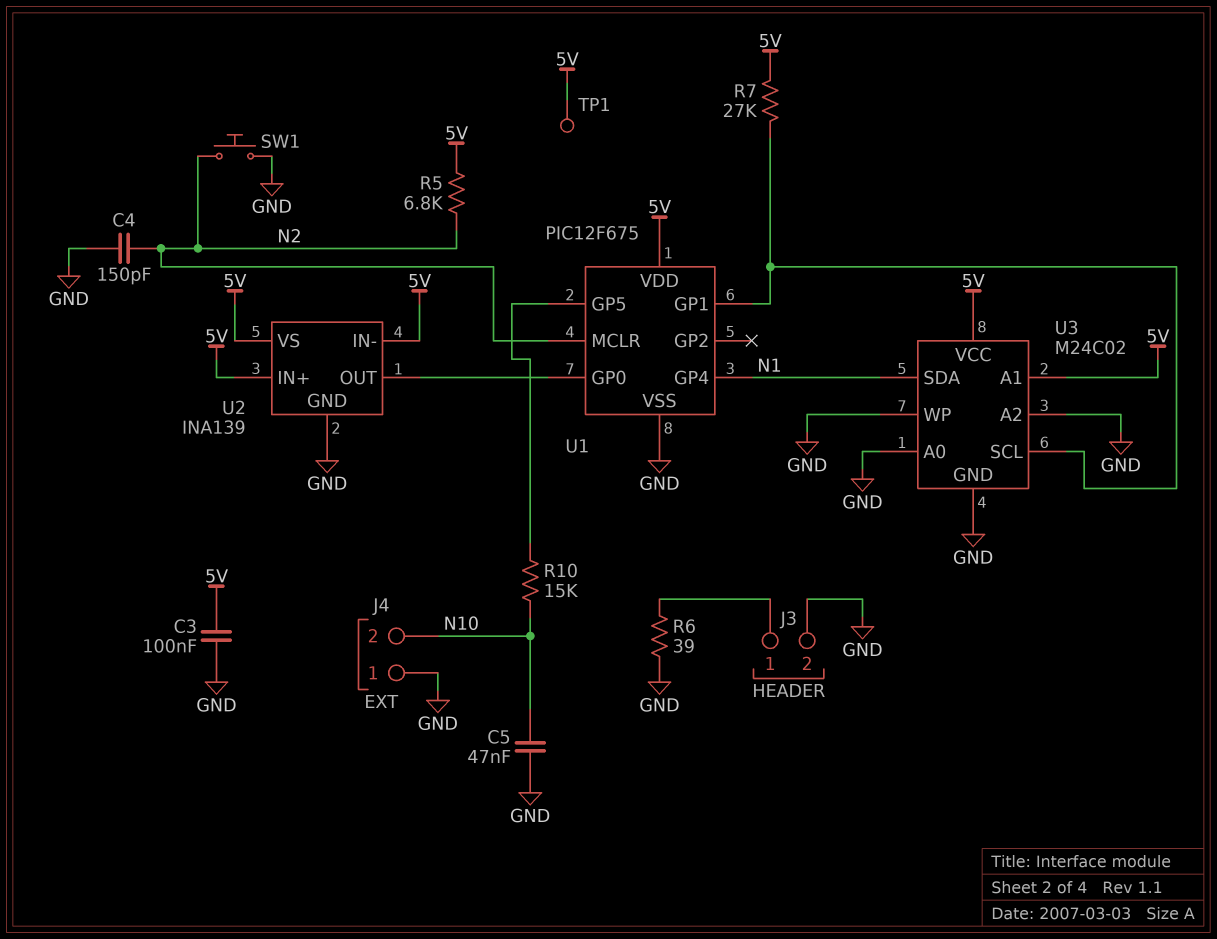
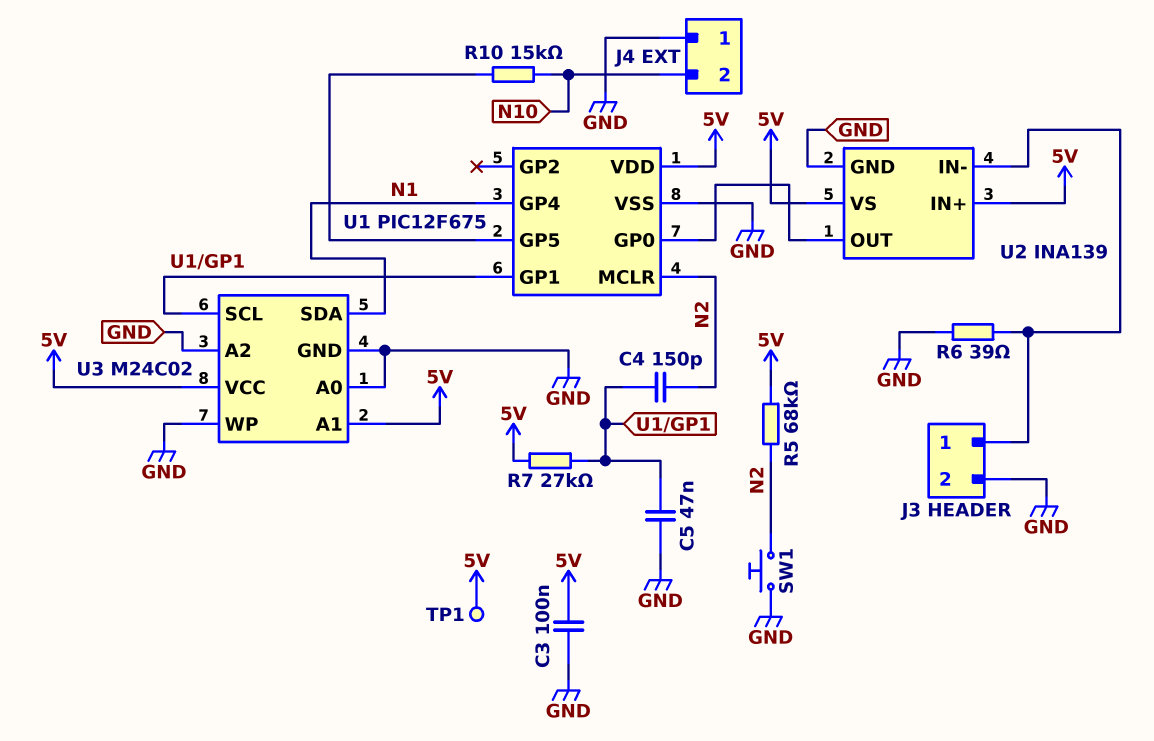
C4: 150pF (GND, N2) -> 150pF (N2, U1/GP1)
C5: 47nF (GND, N10) -> 47nF (GND, U1/GP1)
R5: 6.8k (5V, N2) -> 68k (5V, N2)
U2 pin IN-: 5V -> J3/1

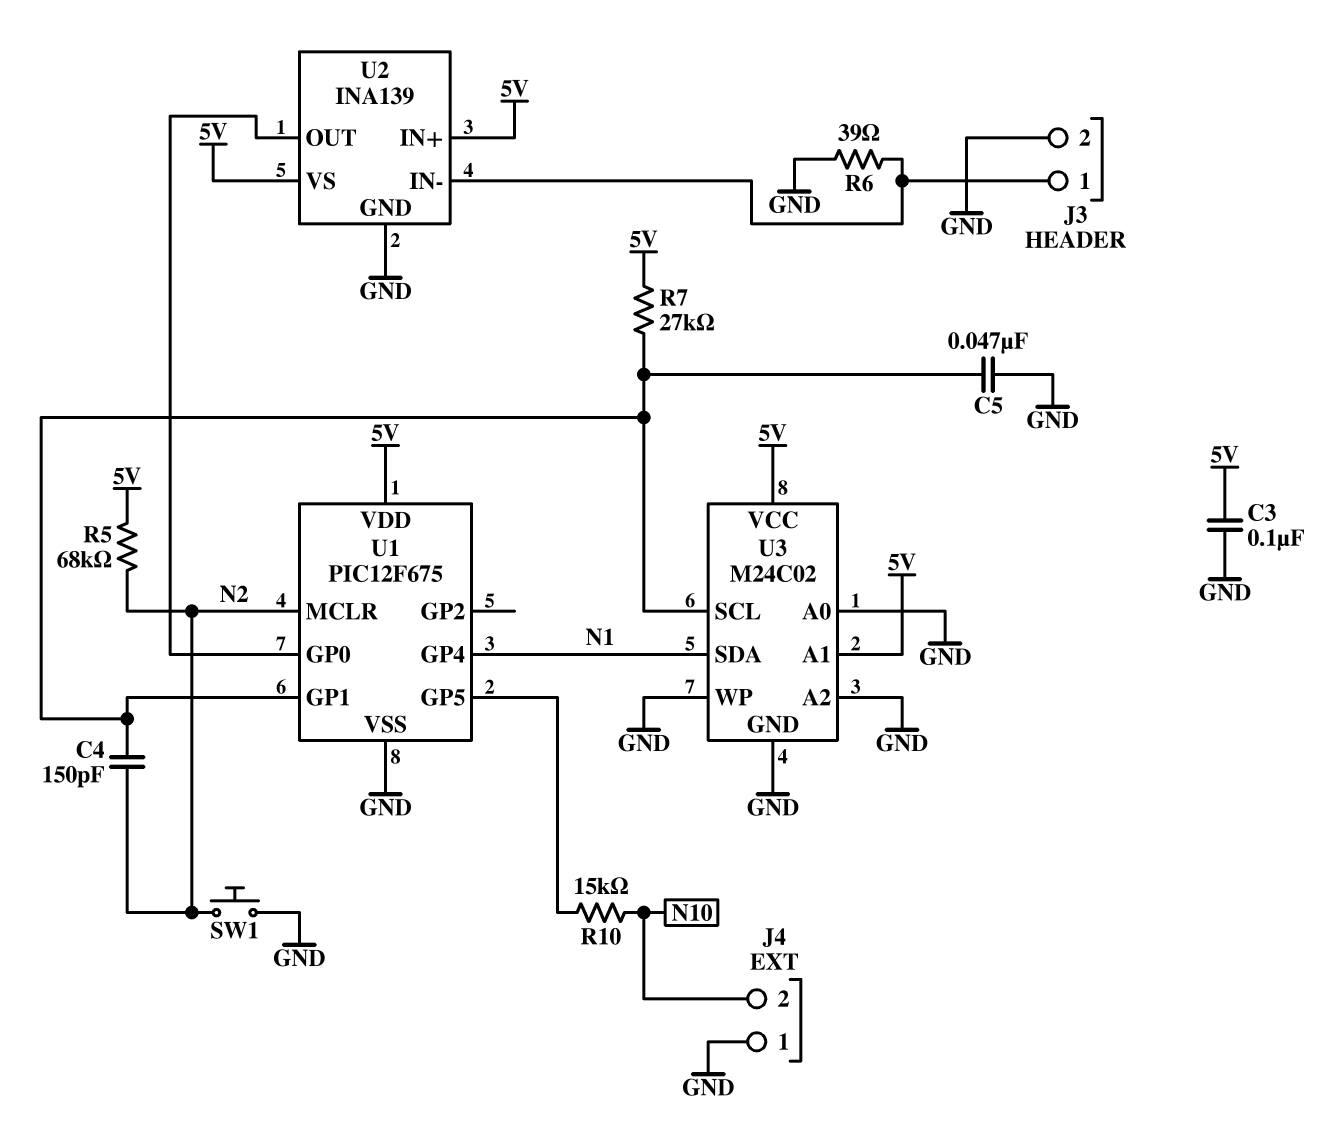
TP1: test point (5V) -> none

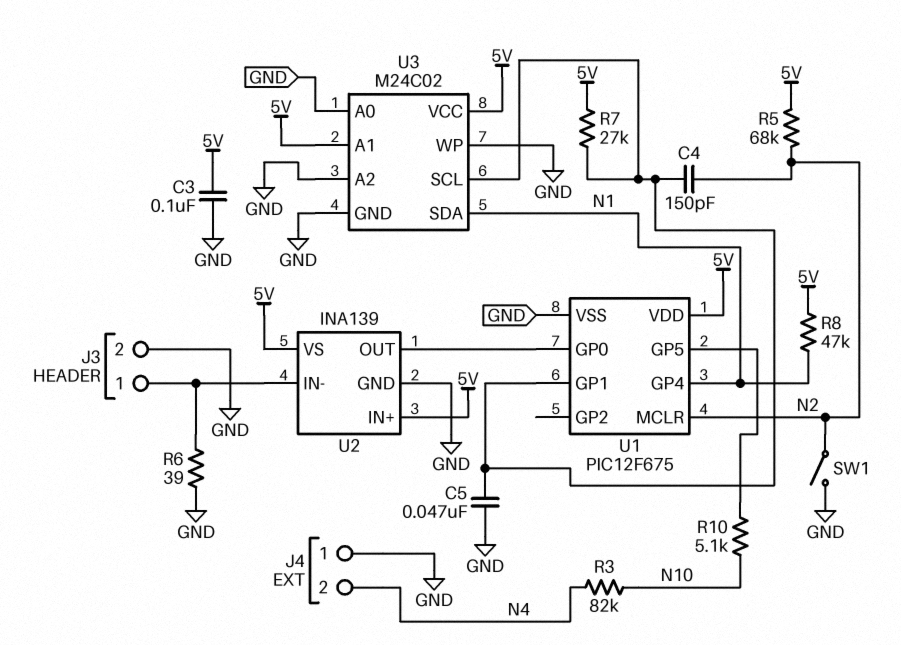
J4 pin 2: N10 -> N4
R3: none -> 82k (N4, N10)
R8: none -> 47k (5V, N1)
R10: 15k (N10, U1/GP5) -> 5.1k (N10, U1/GP5)
SW1: button (GND, N2) -> switch (GND, N2)

